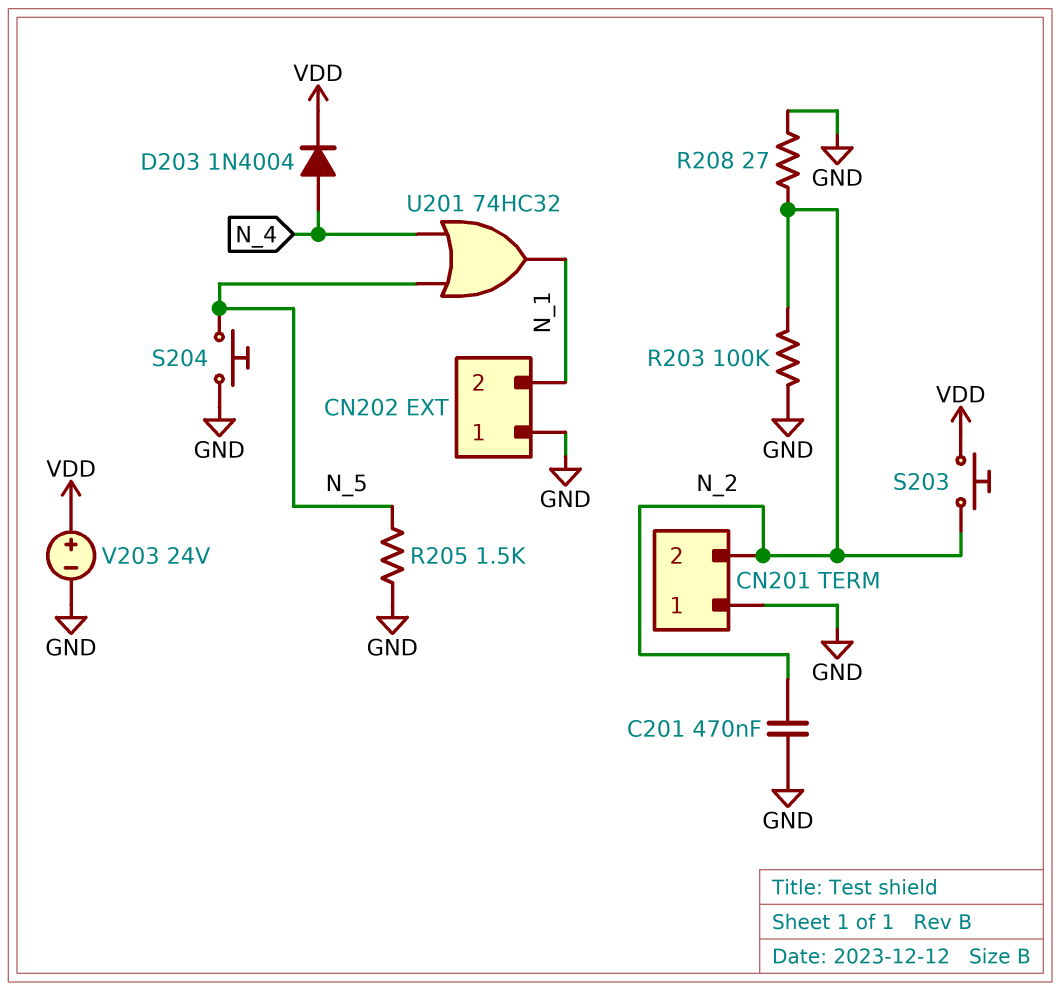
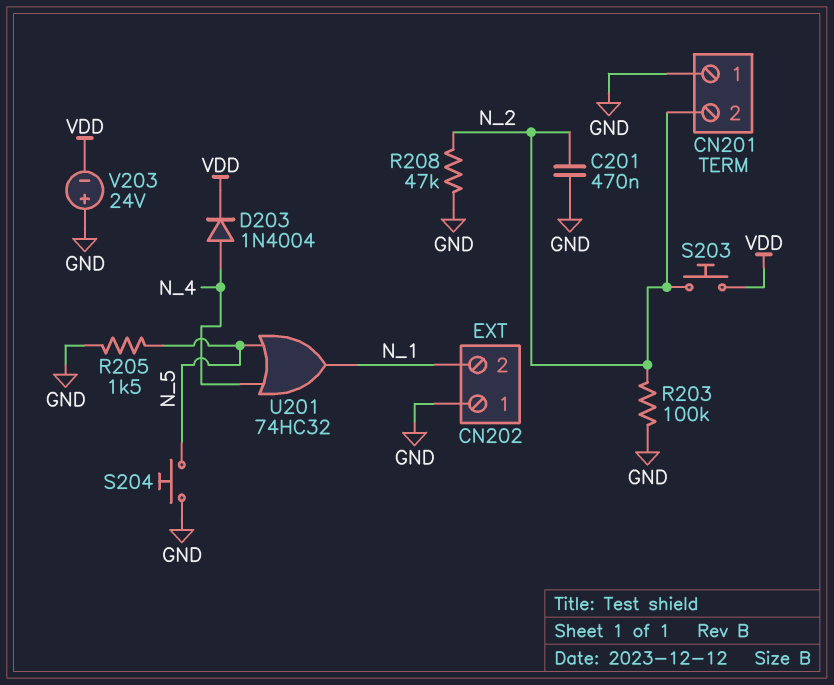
R208: 27 (GND, N_2) -> 47k (GND, N_2)
V203: 24V (plus VDD, minus GND) -> 24V (plus GND, minus VDD)

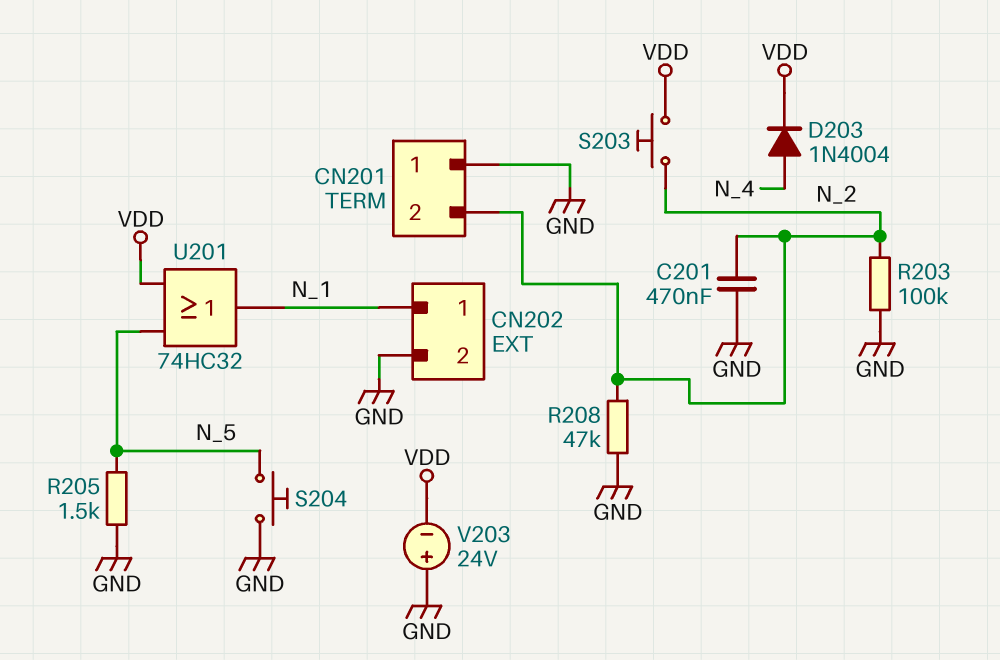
CN202 pin 1: GND -> N_1
CN202 pin 2: N_1 -> GND
U201: OR 74HC32 (in N_4, in N_5, out N_1) -> OR 74HC32 (in N_5, in VDD, out N_1)

